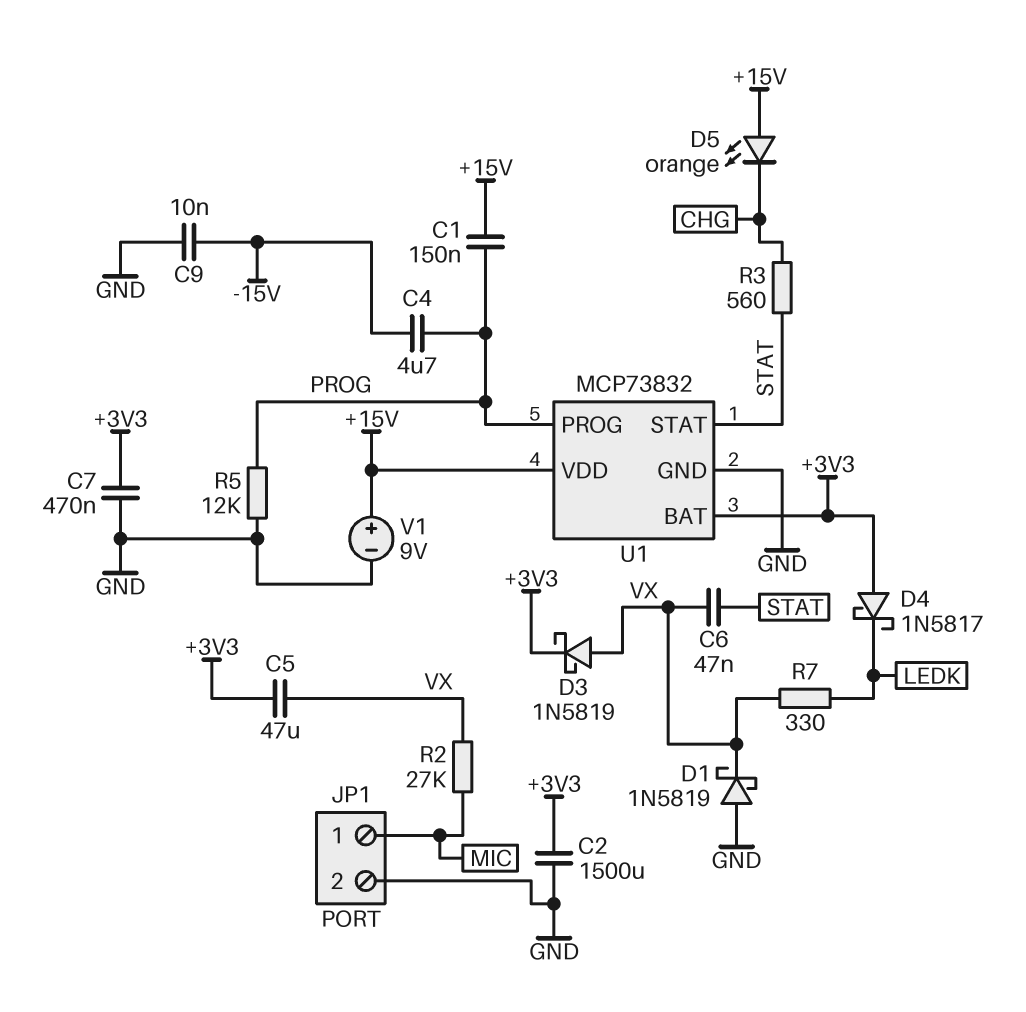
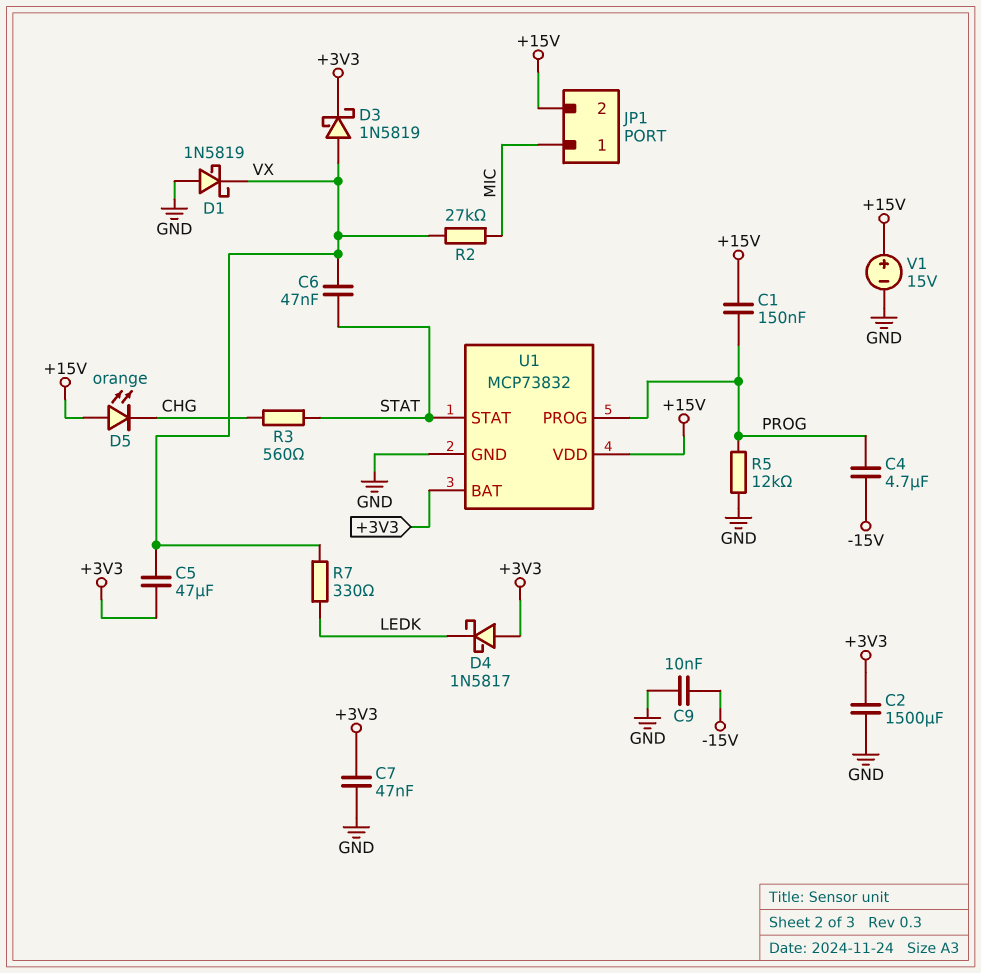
C7: 470nF (+3V3, GND) -> 47nF (+3V3, GND)
JP1 pin 2: GND -> +15V
V1: 9V (plus +15V, minus GND) -> 15V (plus +15V, minus GND)

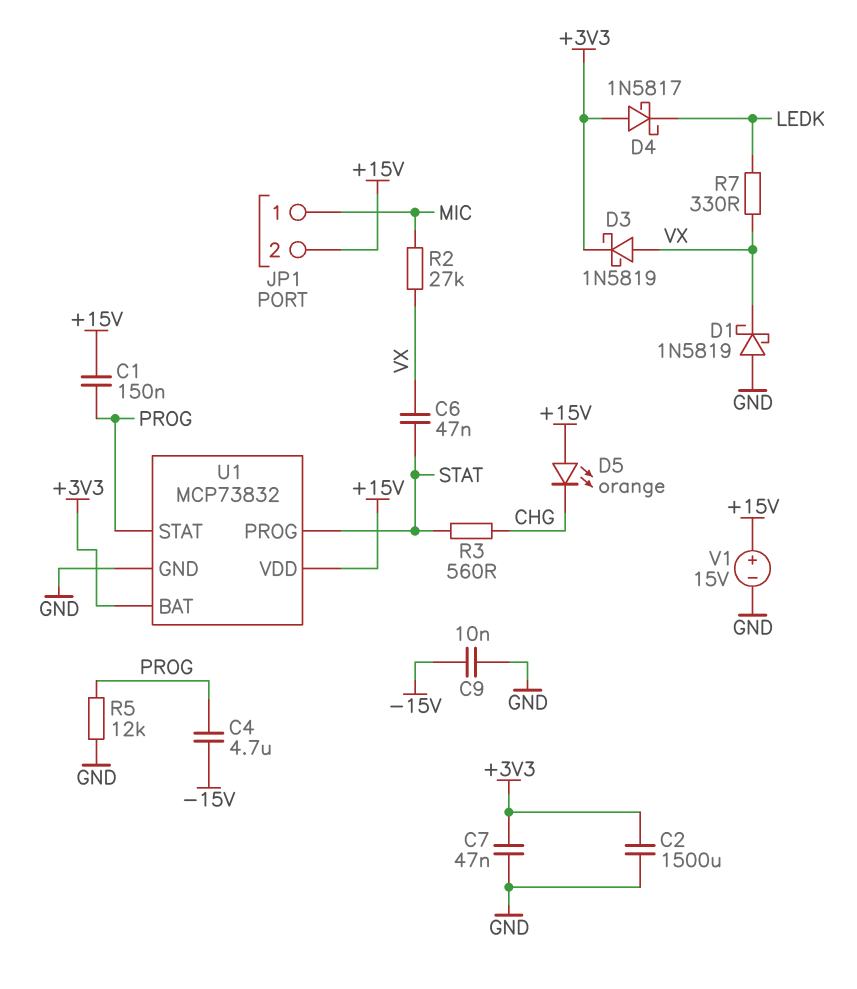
C5: 47uF (+3V3, VX) -> none
U1 pin PROG: PROG -> STAT
U1 pin STAT: STAT -> PROG

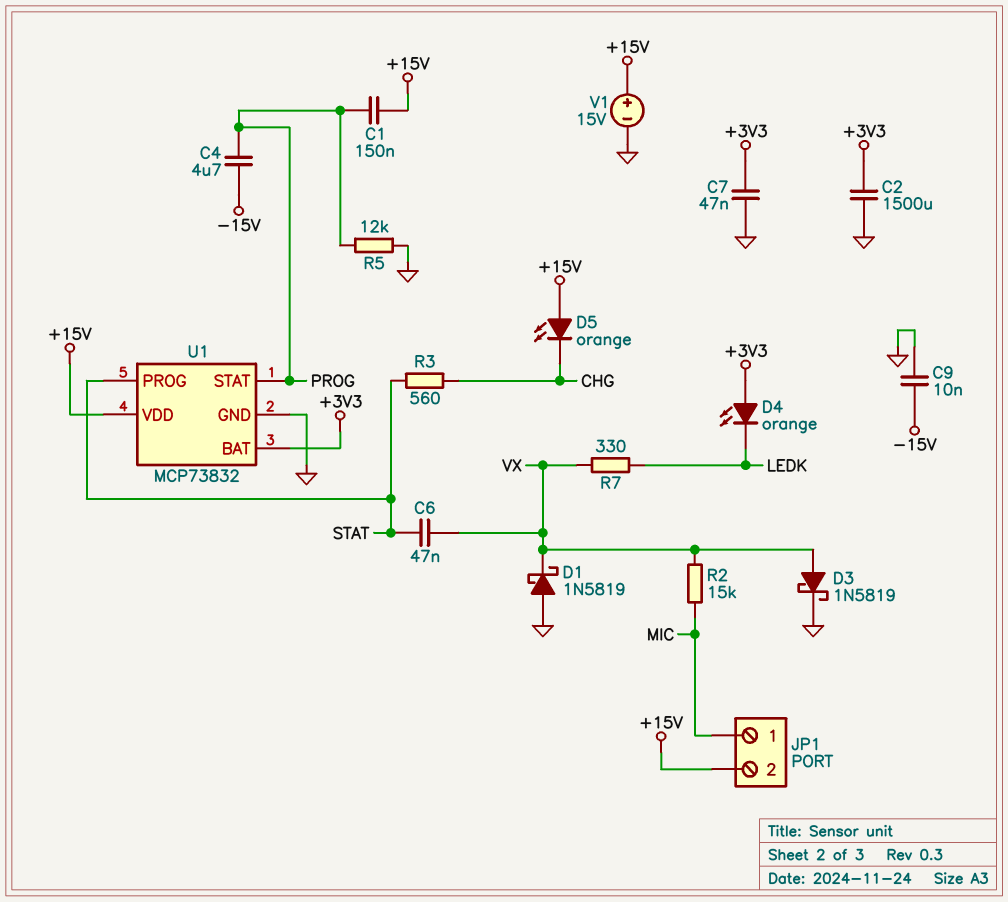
D3: schottky 1N5819 (A VX, K +3V3) -> schottky 1N5819 (A VX, K GND)
D4: schottky 1N5817 (A +3V3, K LEDK) -> LED orange (A +3V3, K LEDK)
R2: 27k (MIC, VX) -> 15k (MIC, VX)

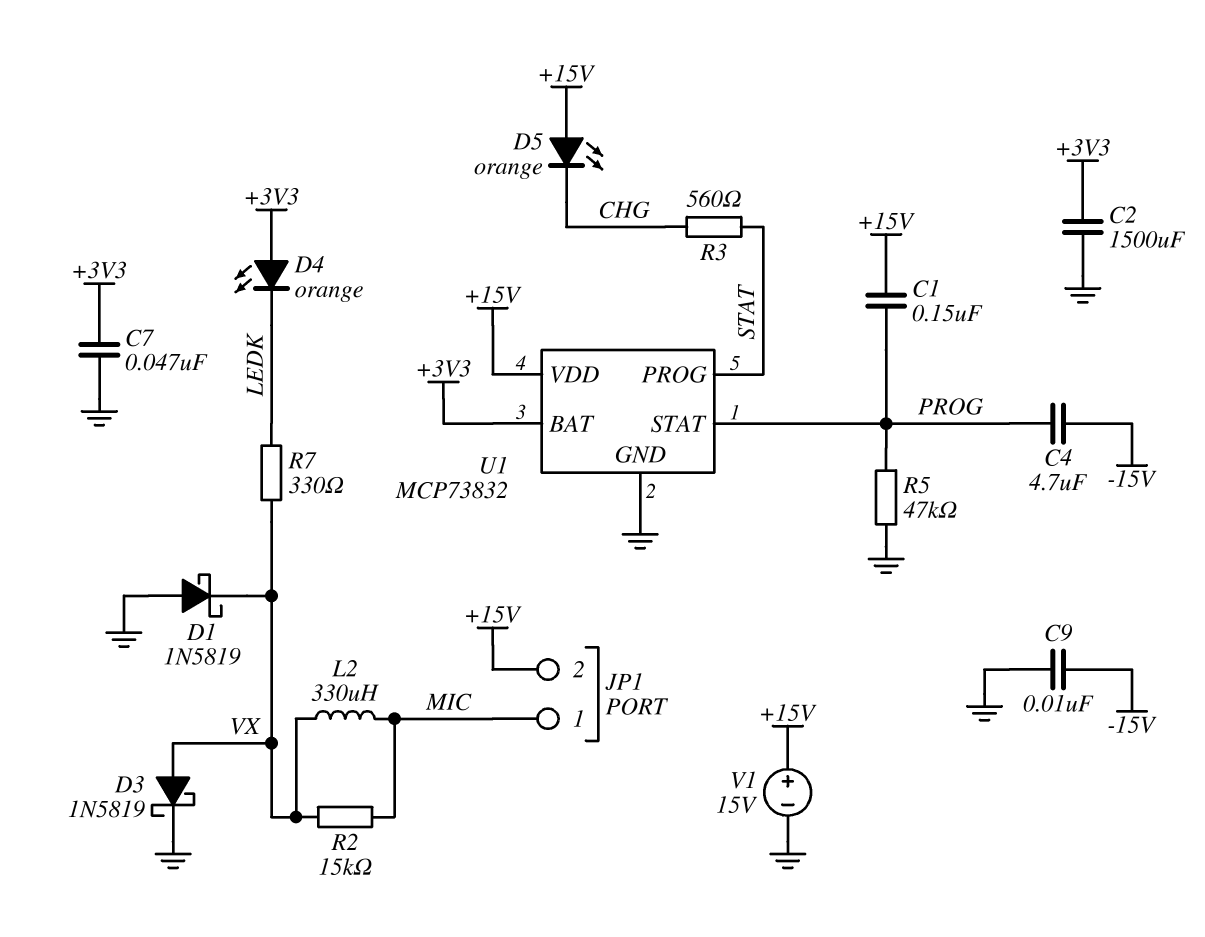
C6: 47nF (STAT, VX) -> none
L2: none -> 330uH (MIC, VX)
R5: 12k (GND, PROG) -> 47k (GND, PROG)

